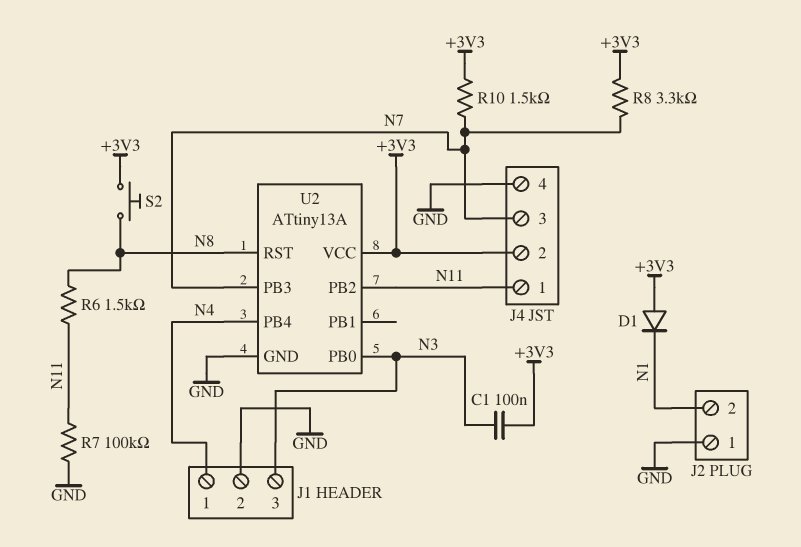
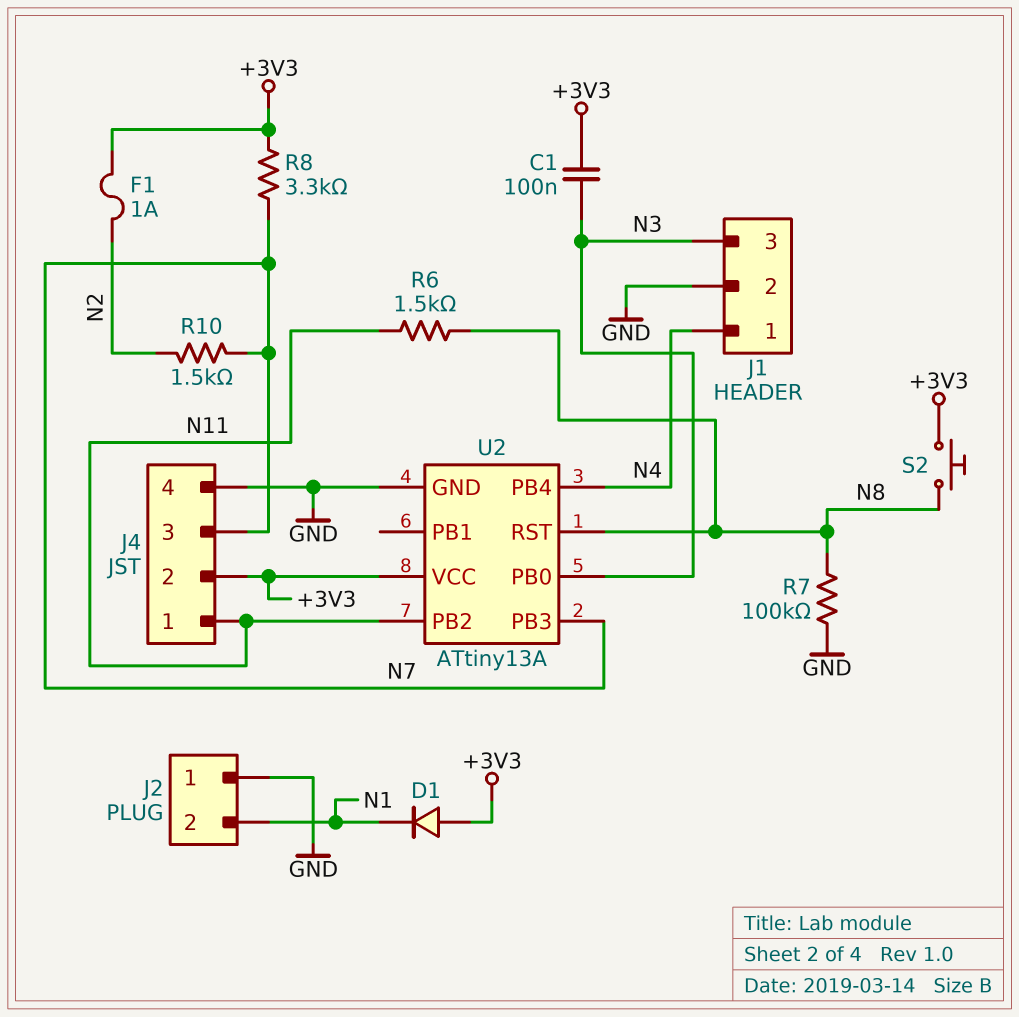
F1: none -> 1A (+3V3, N2)
R7: 100k (GND, N11) -> 100k (GND, N8)
R10: 1.5k (+3V3, N7) -> 1.5k (N2, N7)

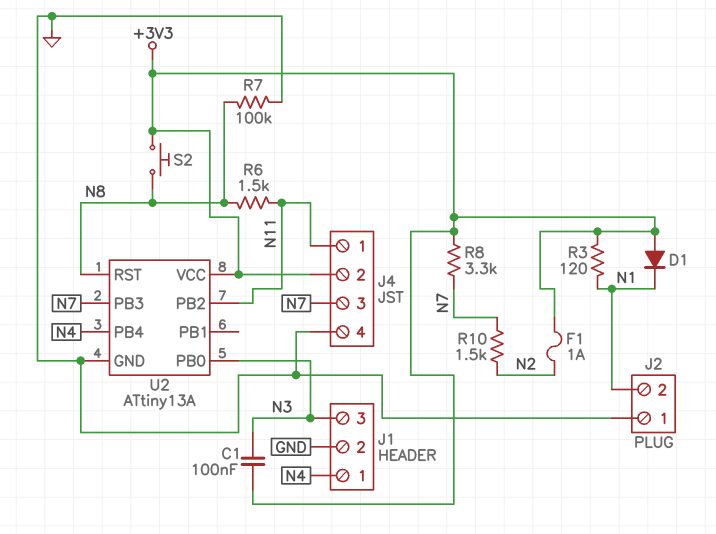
R3: none -> 120 (+3V3, N1)

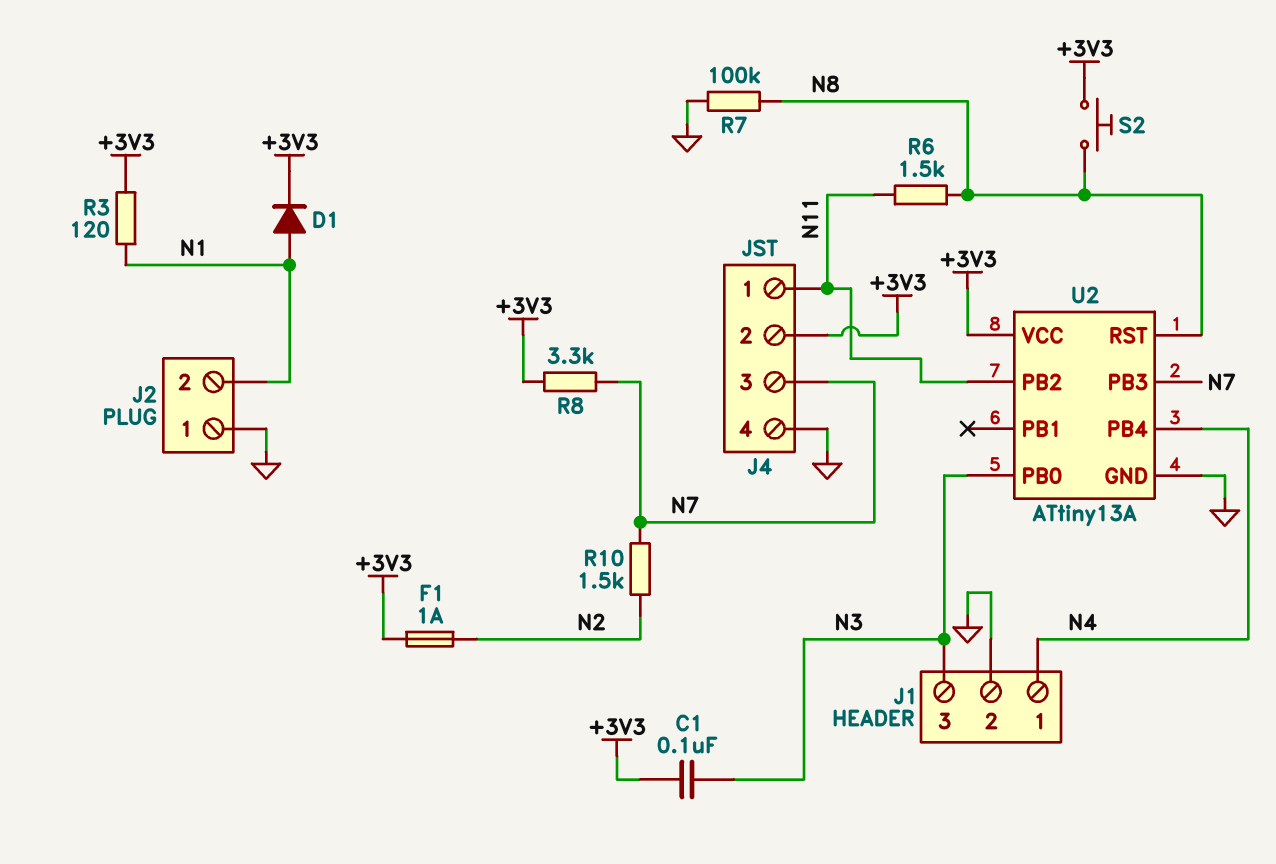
D1: diode (A +3V3, K N1) -> diode (A N1, K +3V3)

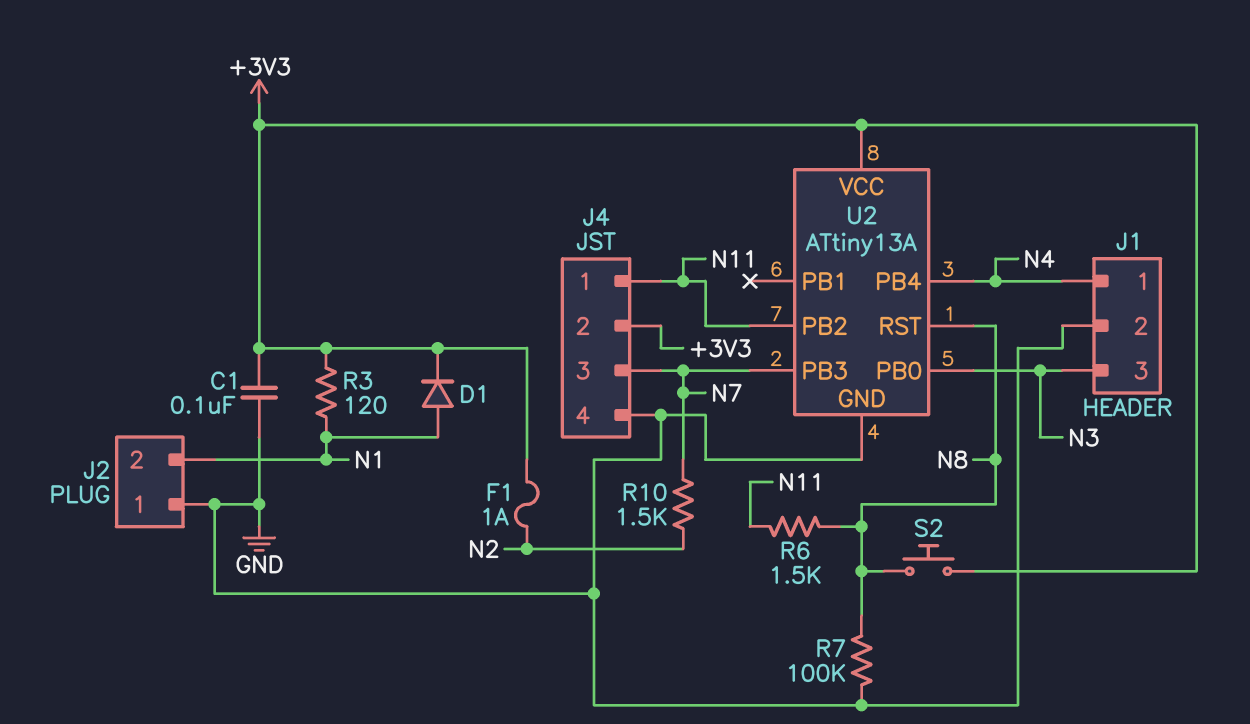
C1: 100nF (+3V3, N3) -> 100nF (+3V3, GND)
R8: 3.3k (+3V3, N7) -> none

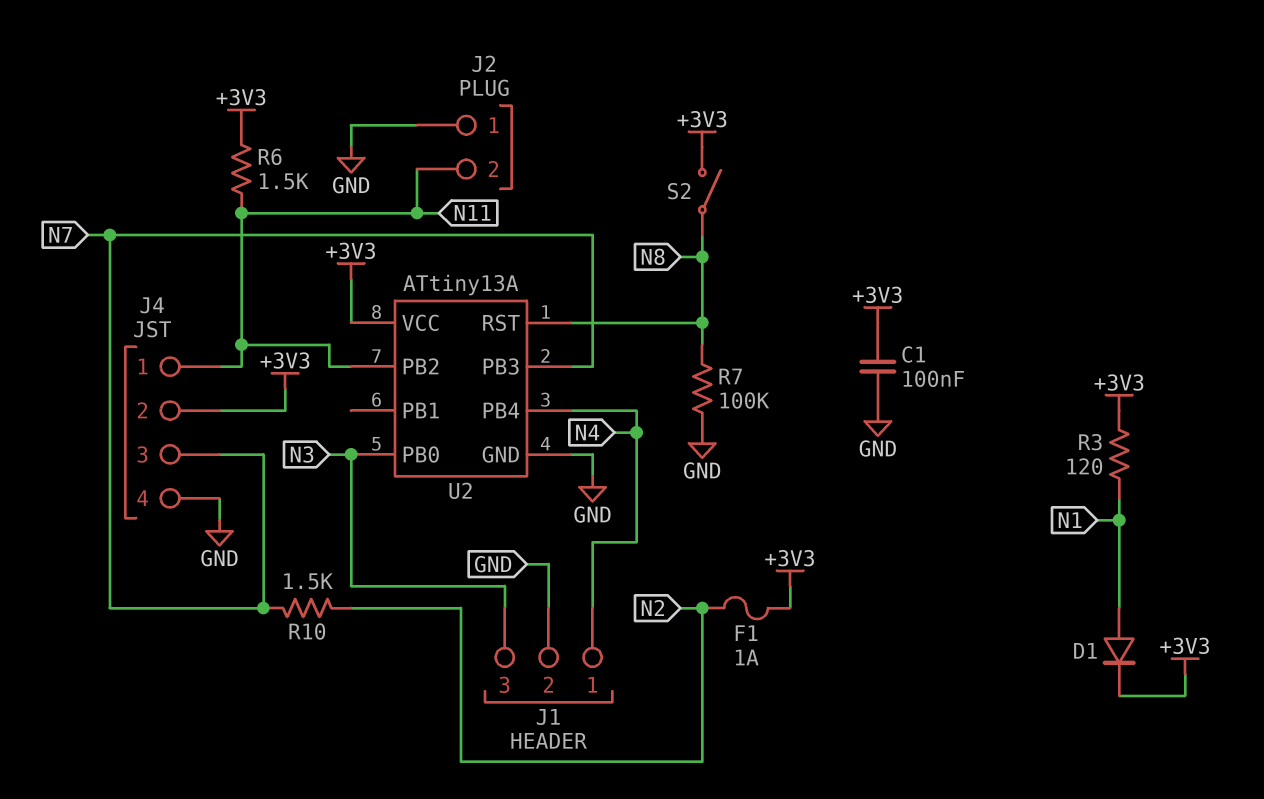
J2 pin 2: N1 -> N11
R6: 1.5k (N8, N11) -> 1.5k (+3V3, N11)
S2: button (+3V3, N8) -> switch (+3V3, N8)

